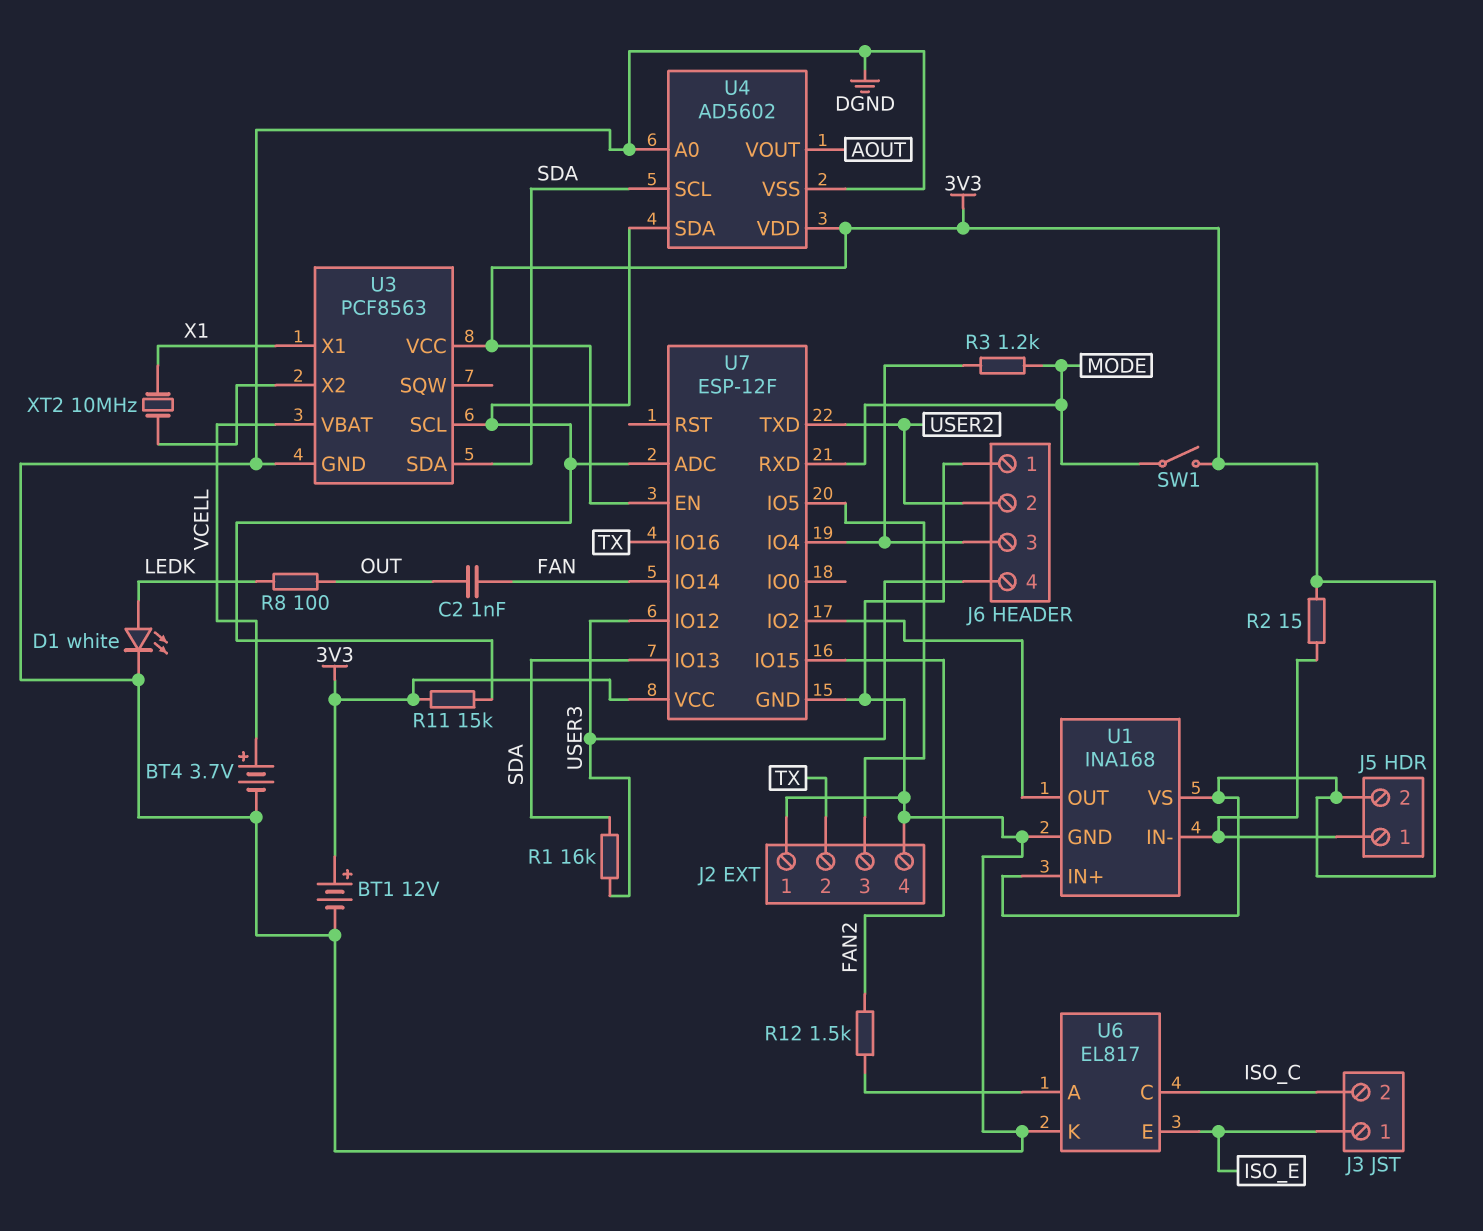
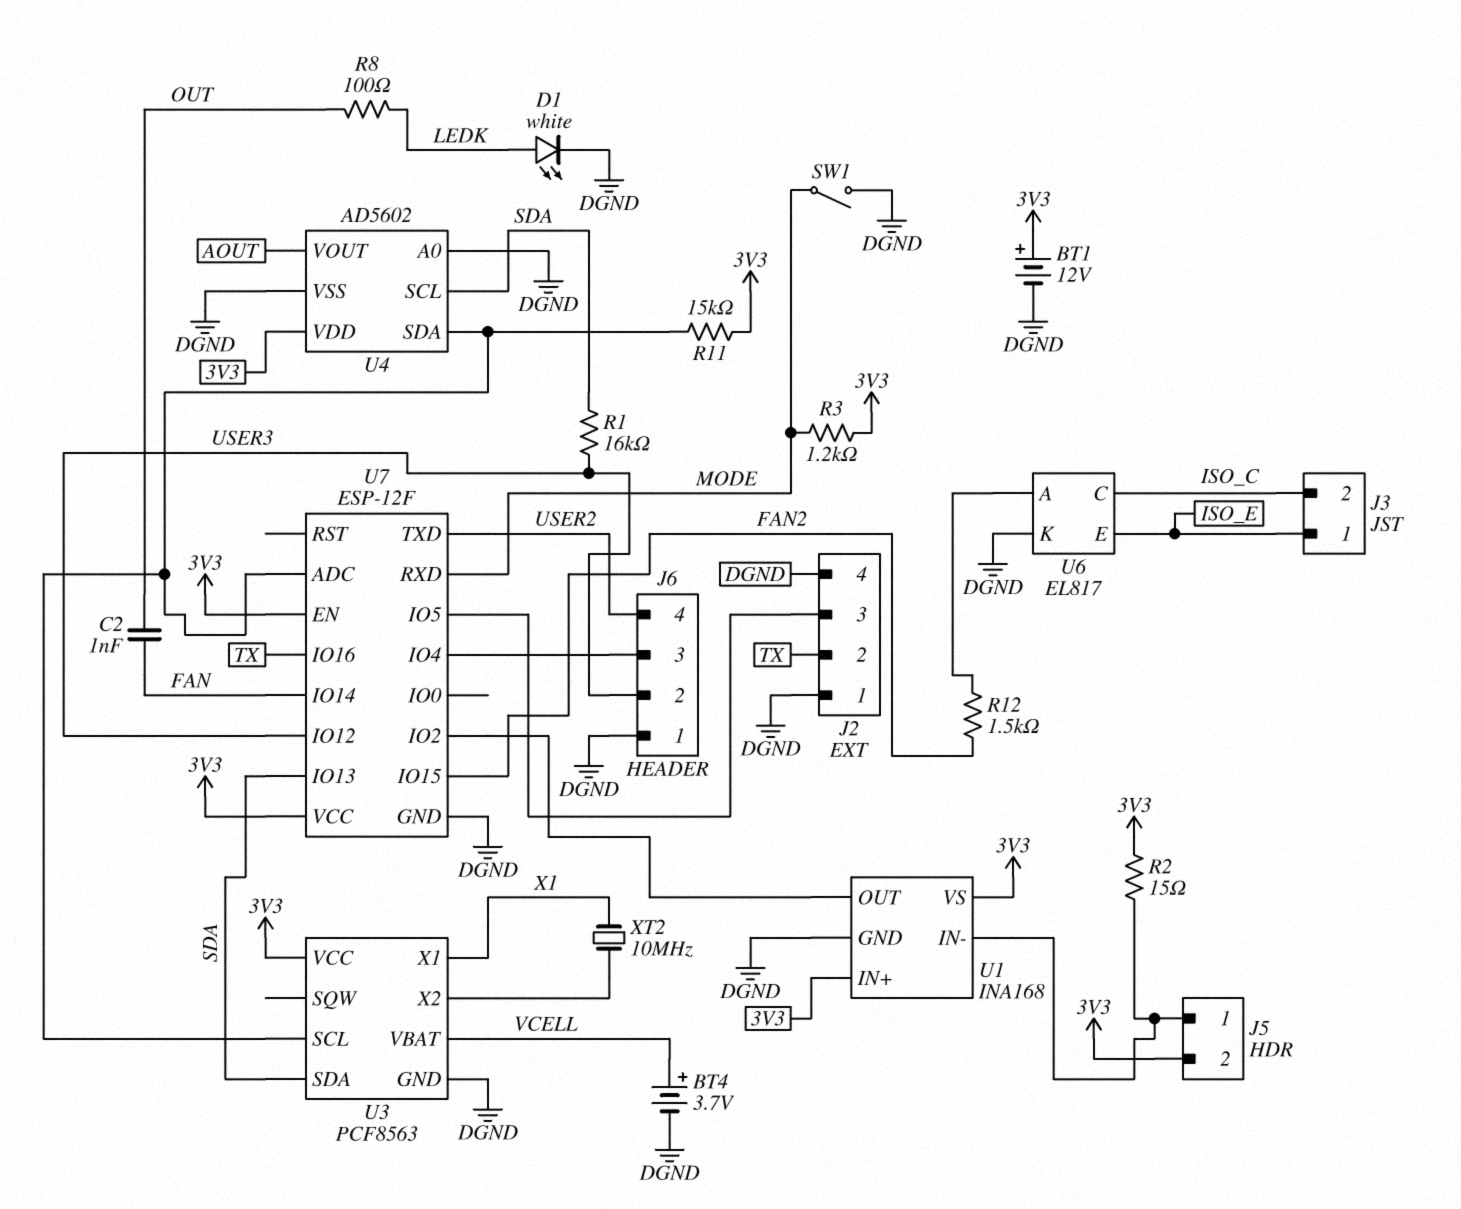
J6 pin 2: USER2 -> USER3
J6 pin 4: USER3 -> USER2
R3: 1.2k (J6/3, MODE) -> 1.2k (3V3, MODE)
SW1: switch (3V3, MODE) -> switch (DGND, MODE)

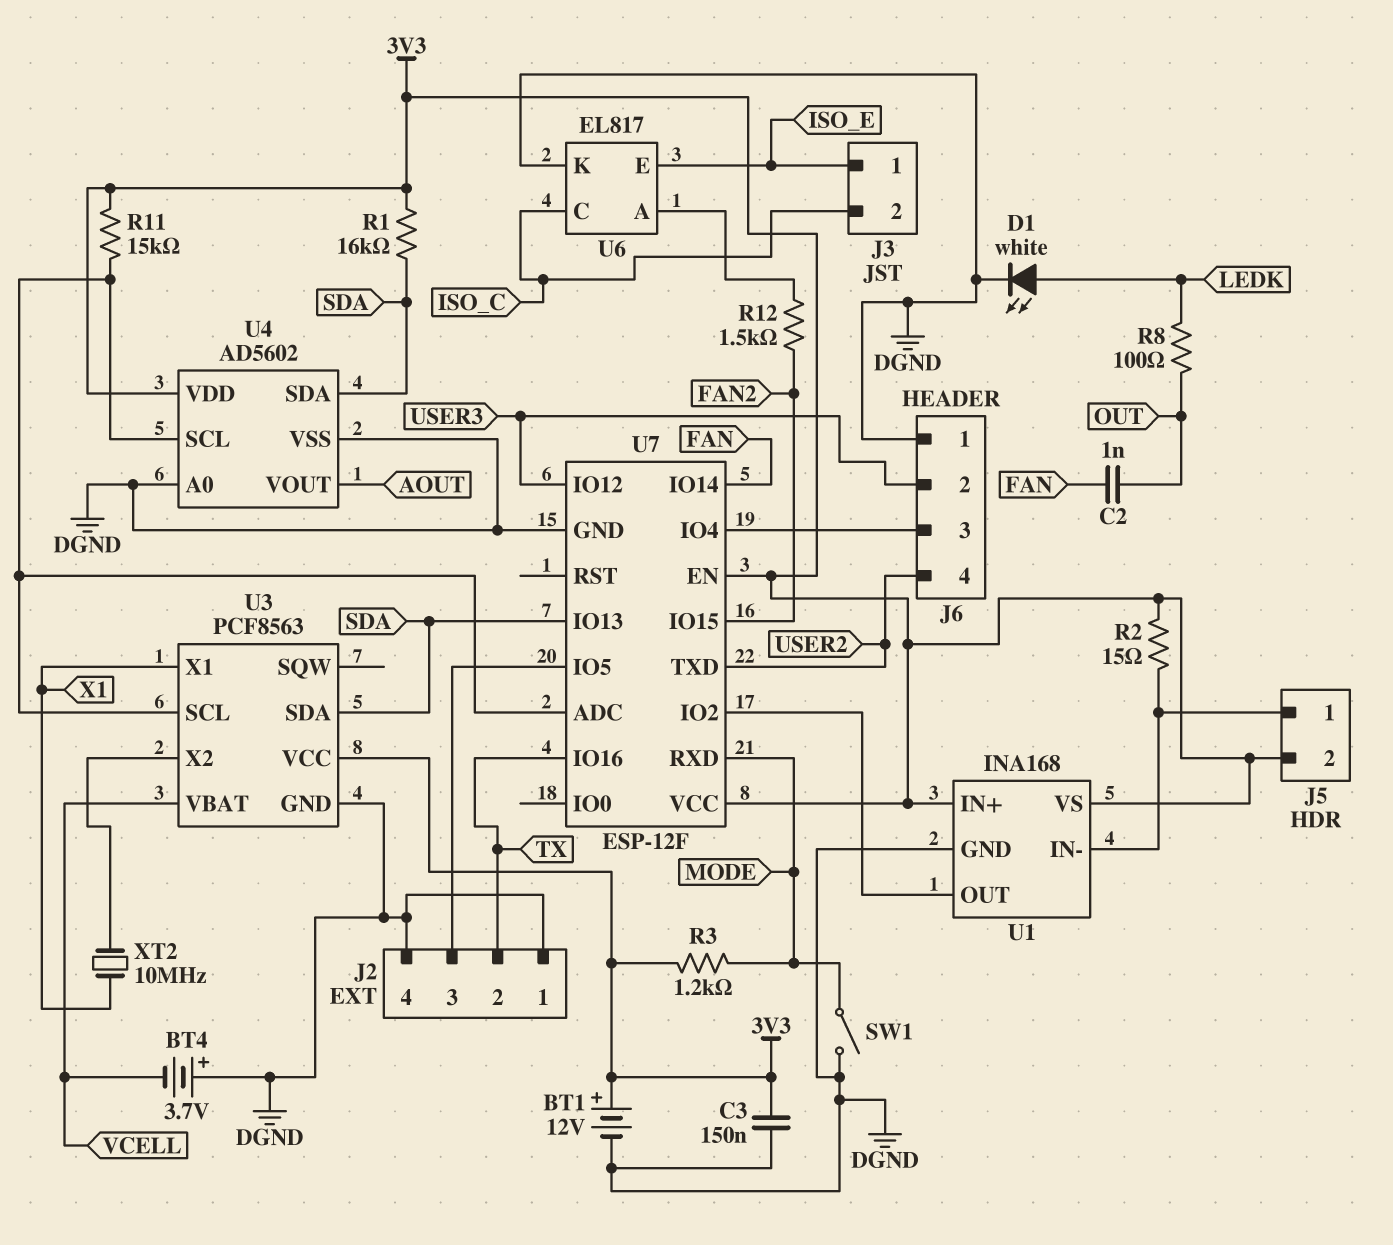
BT4: 3.7V (plus VCELL, minus DGND) -> 3.7V (plus DGND, minus VCELL)
C3: none -> 150nF (3V3, DGND)
R1: 16k (SDA, USER3) -> 16k (3V3, SDA)
U4 pin SCL: SDA -> U3/SCL
U4 pin SDA: U3/SCL -> SDA

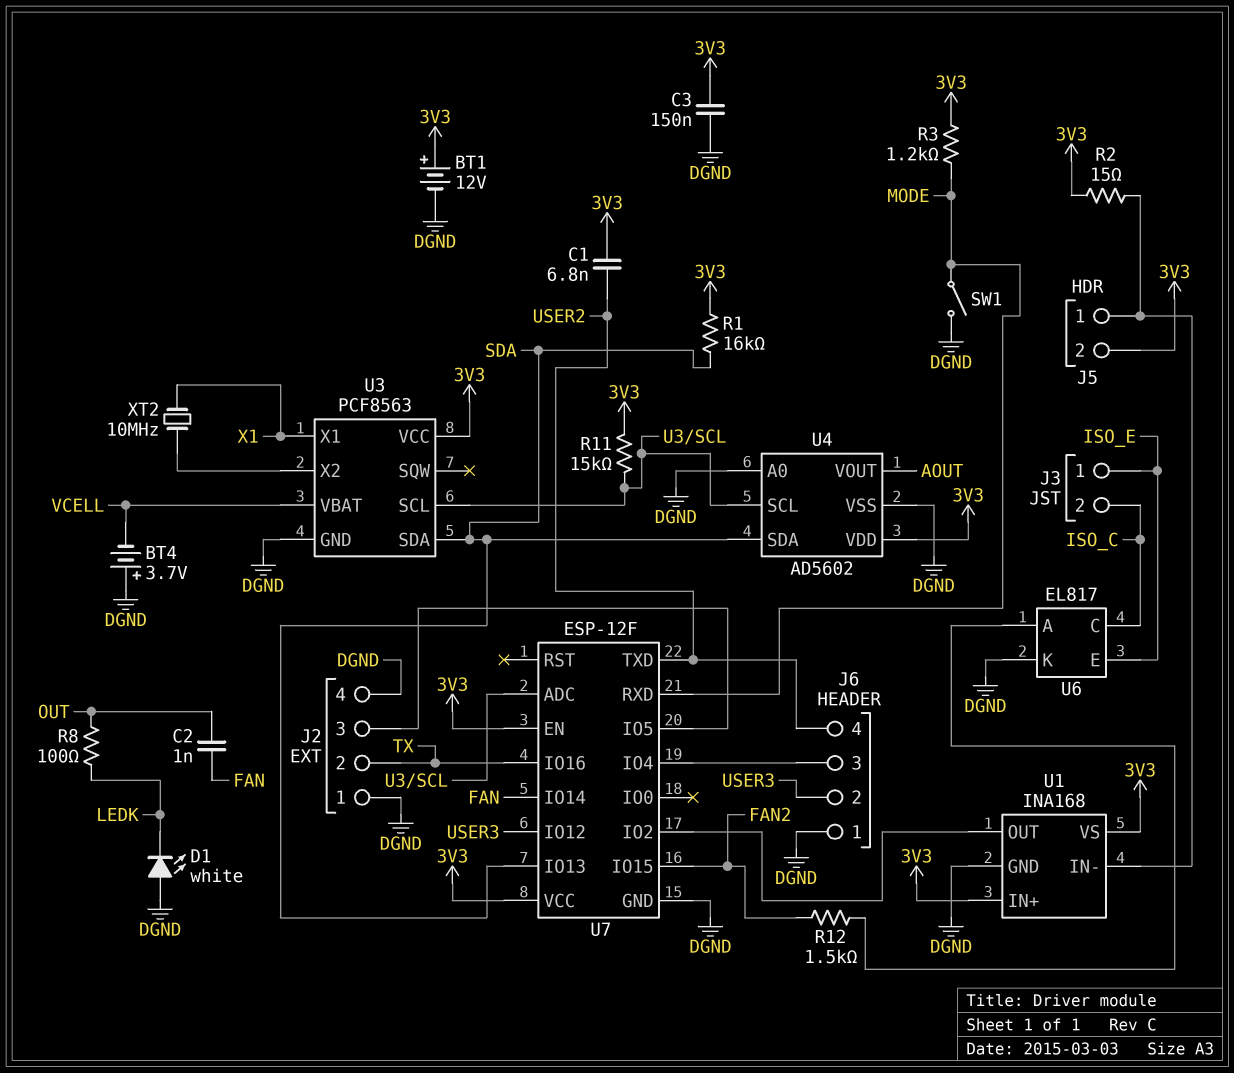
C1: none -> 6.8nF (3V3, USER2)
D1: LED white (A LEDK, K DGND) -> LED white (A DGND, K LEDK)

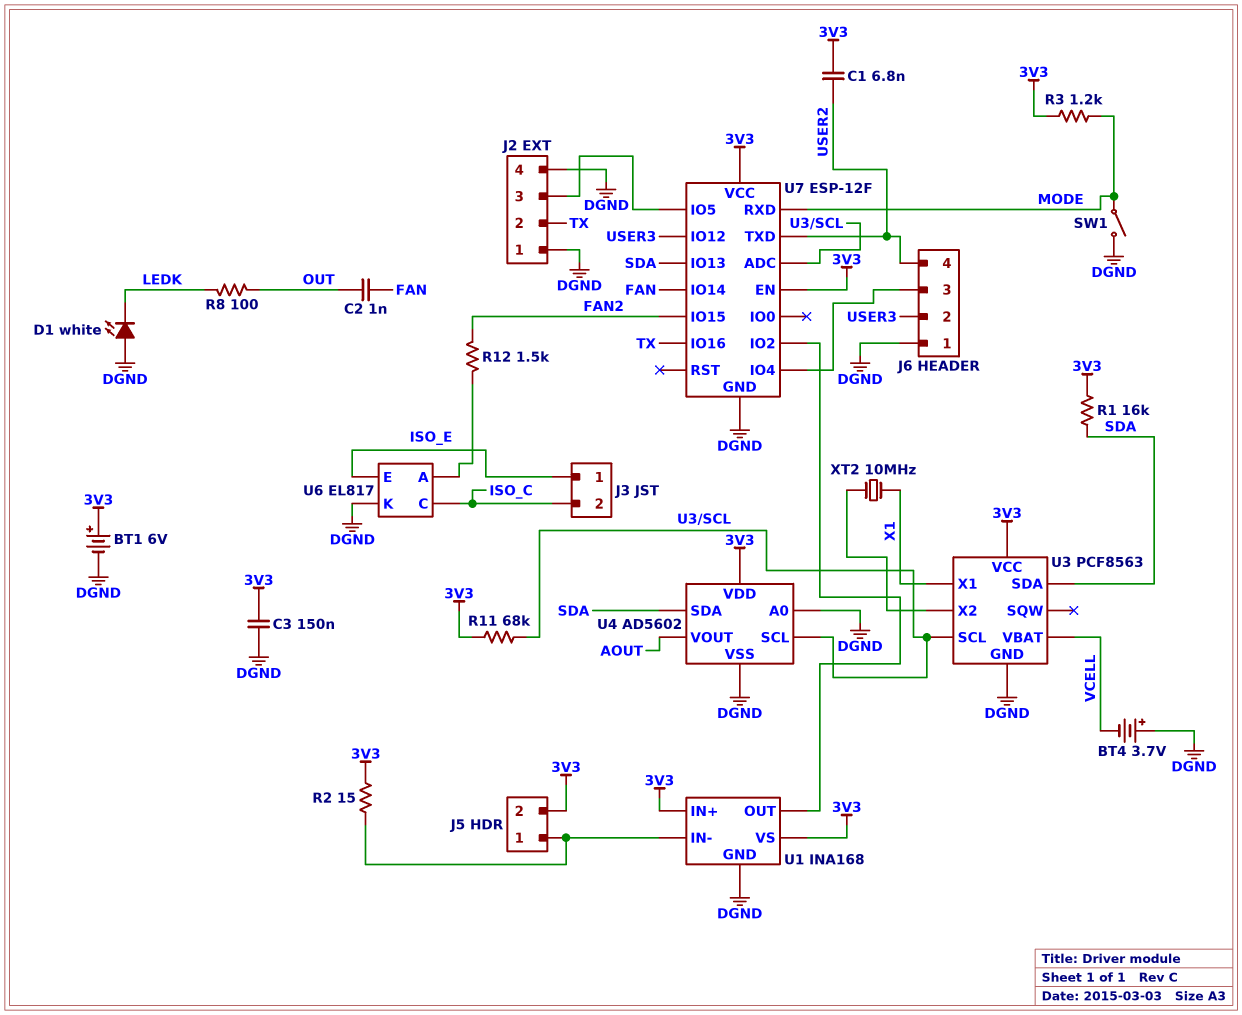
BT1: 12V (plus 3V3, minus DGND) -> 6V (plus 3V3, minus DGND)
R11: 15k (3V3, U3/SCL) -> 68k (3V3, U3/SCL)

